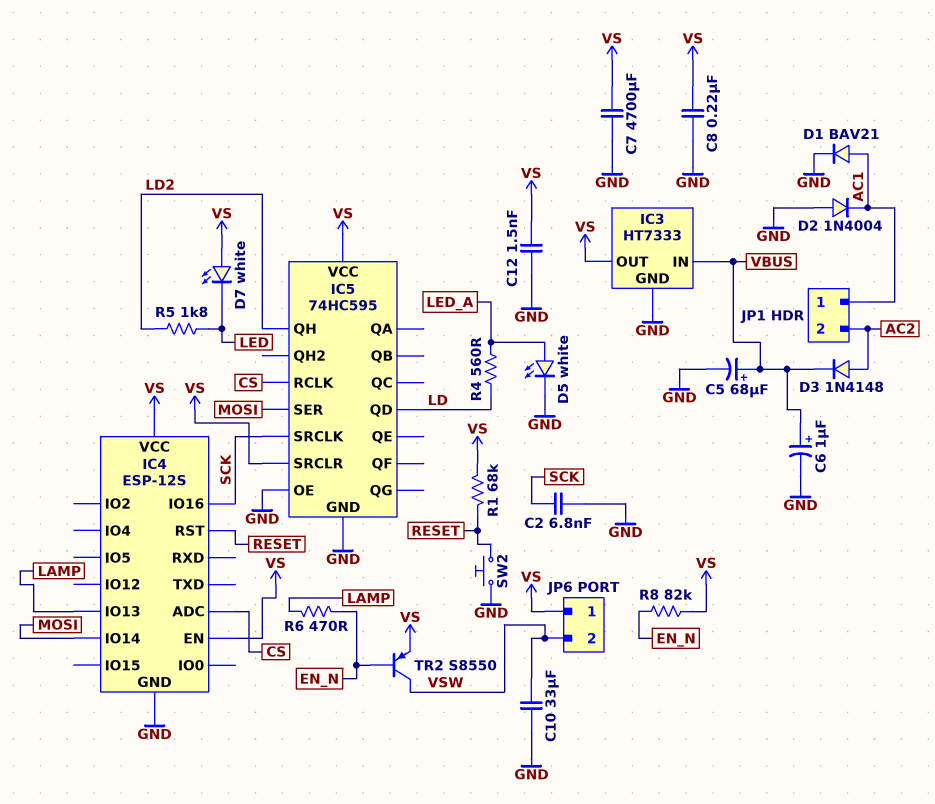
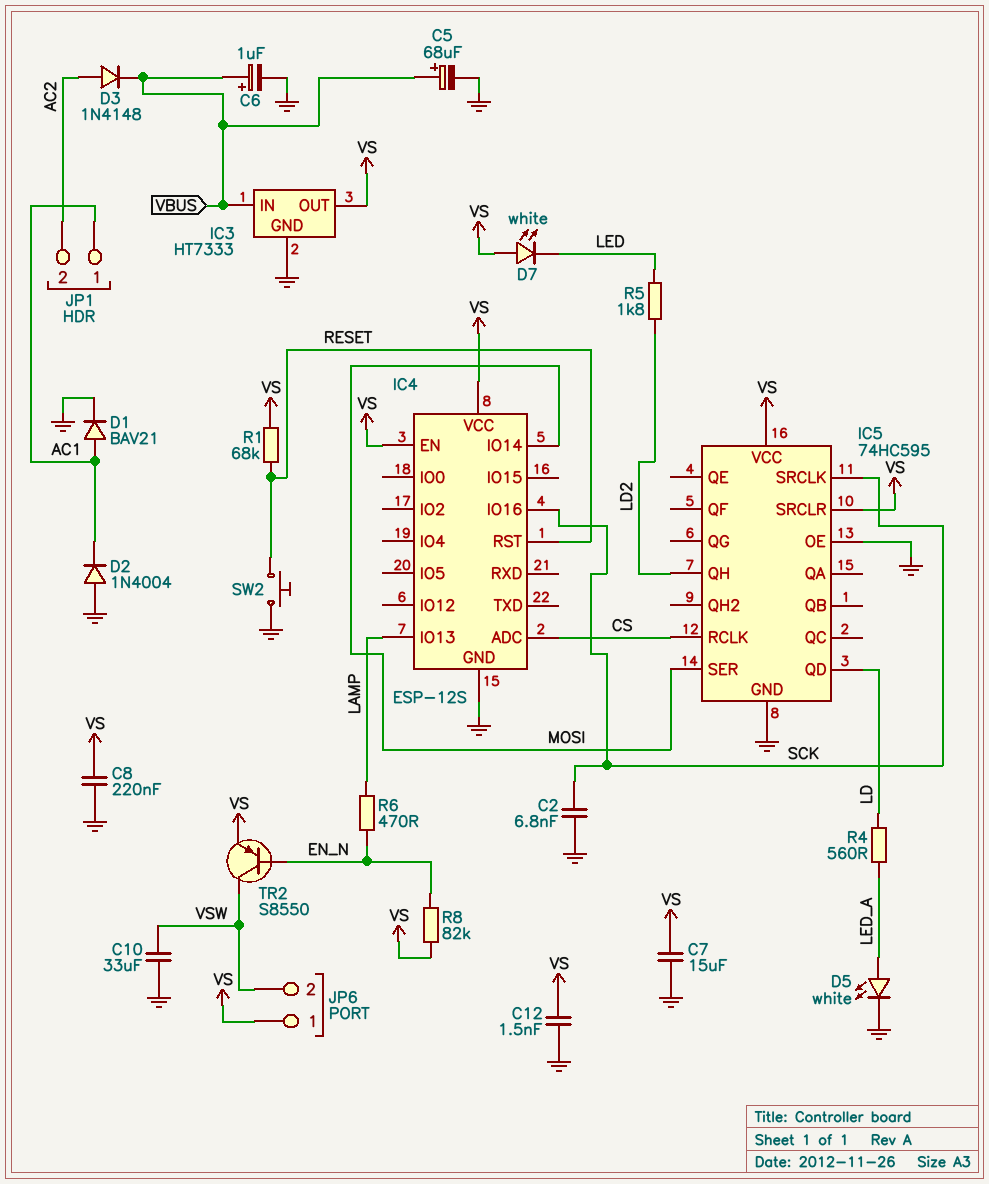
C7: 4700uF (GND, VS) -> 15uF (GND, VS)

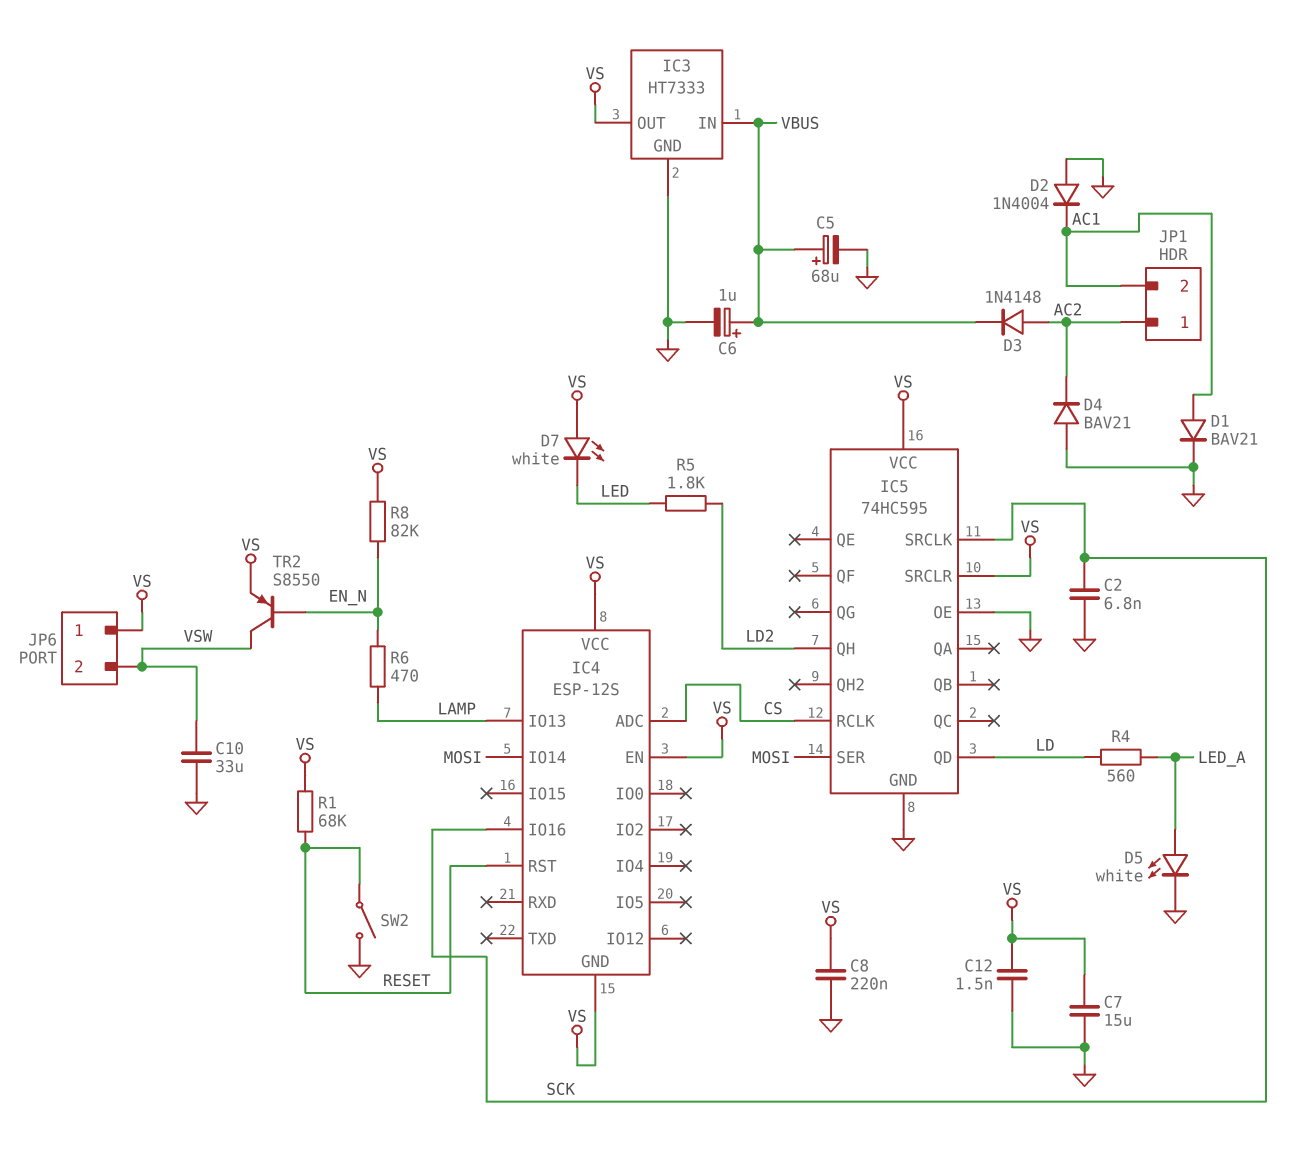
D4: none -> diode BAV21 (A GND, K AC2)
IC4 pin GND: GND -> VS
JP1 pin 1: AC1 -> AC2
JP1 pin 2: AC2 -> AC1
SW2: button (GND, RESET) -> switch (GND, RESET)

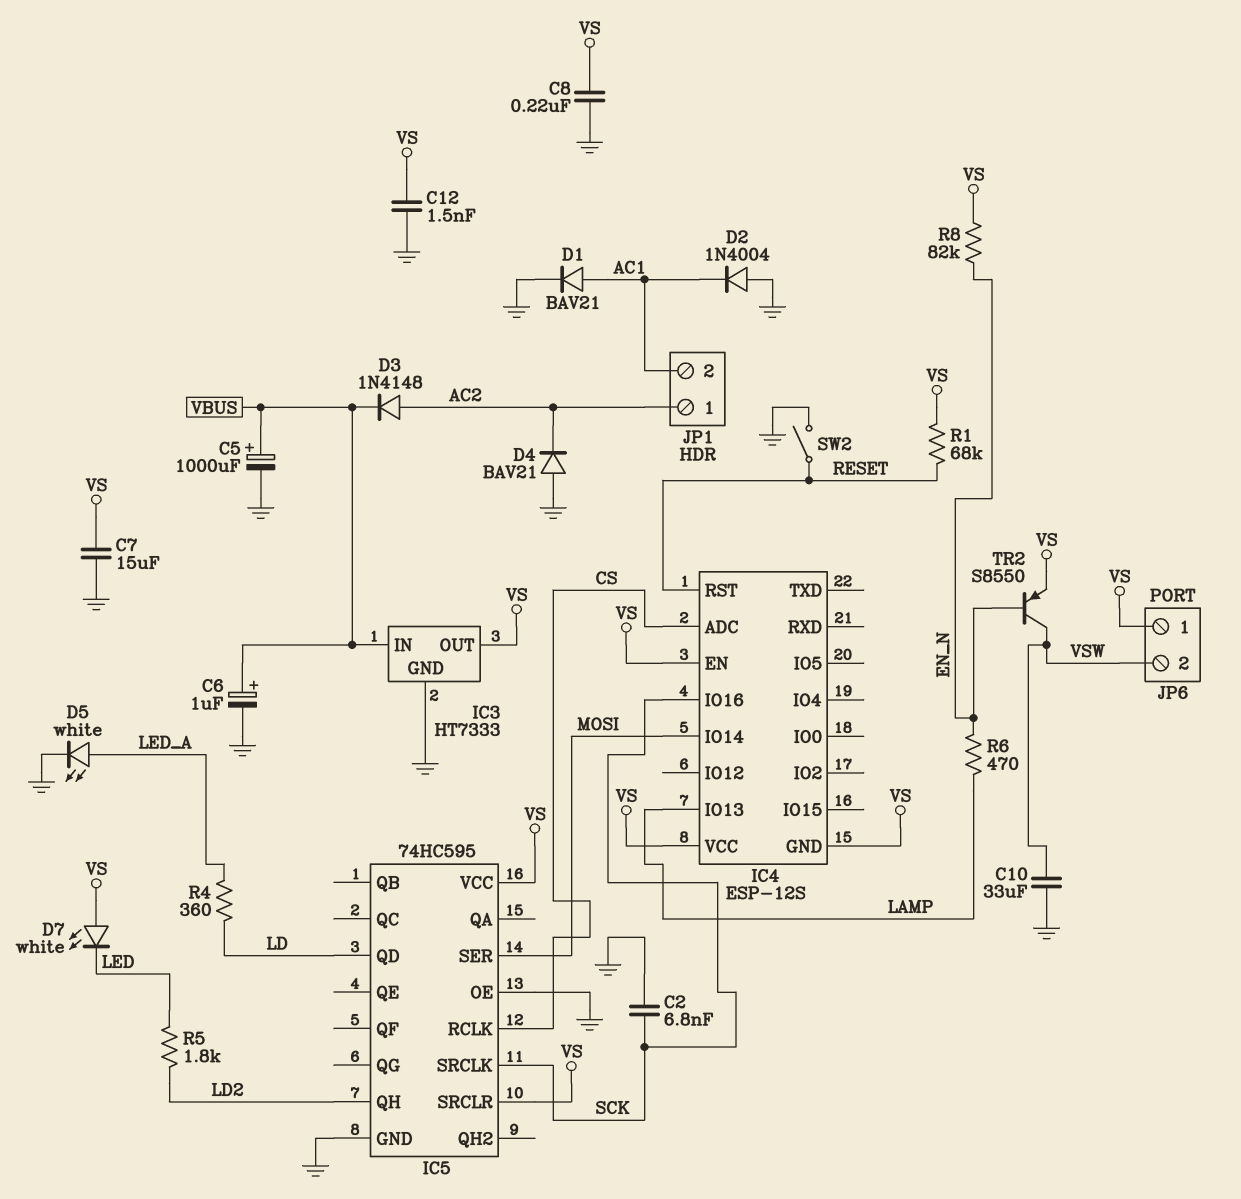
C5: 68uF (plus VBUS, minus GND) -> 1000uF (plus VBUS, minus GND)
R4: 560 (LD, LED_A) -> 360 (LD, LED_A)

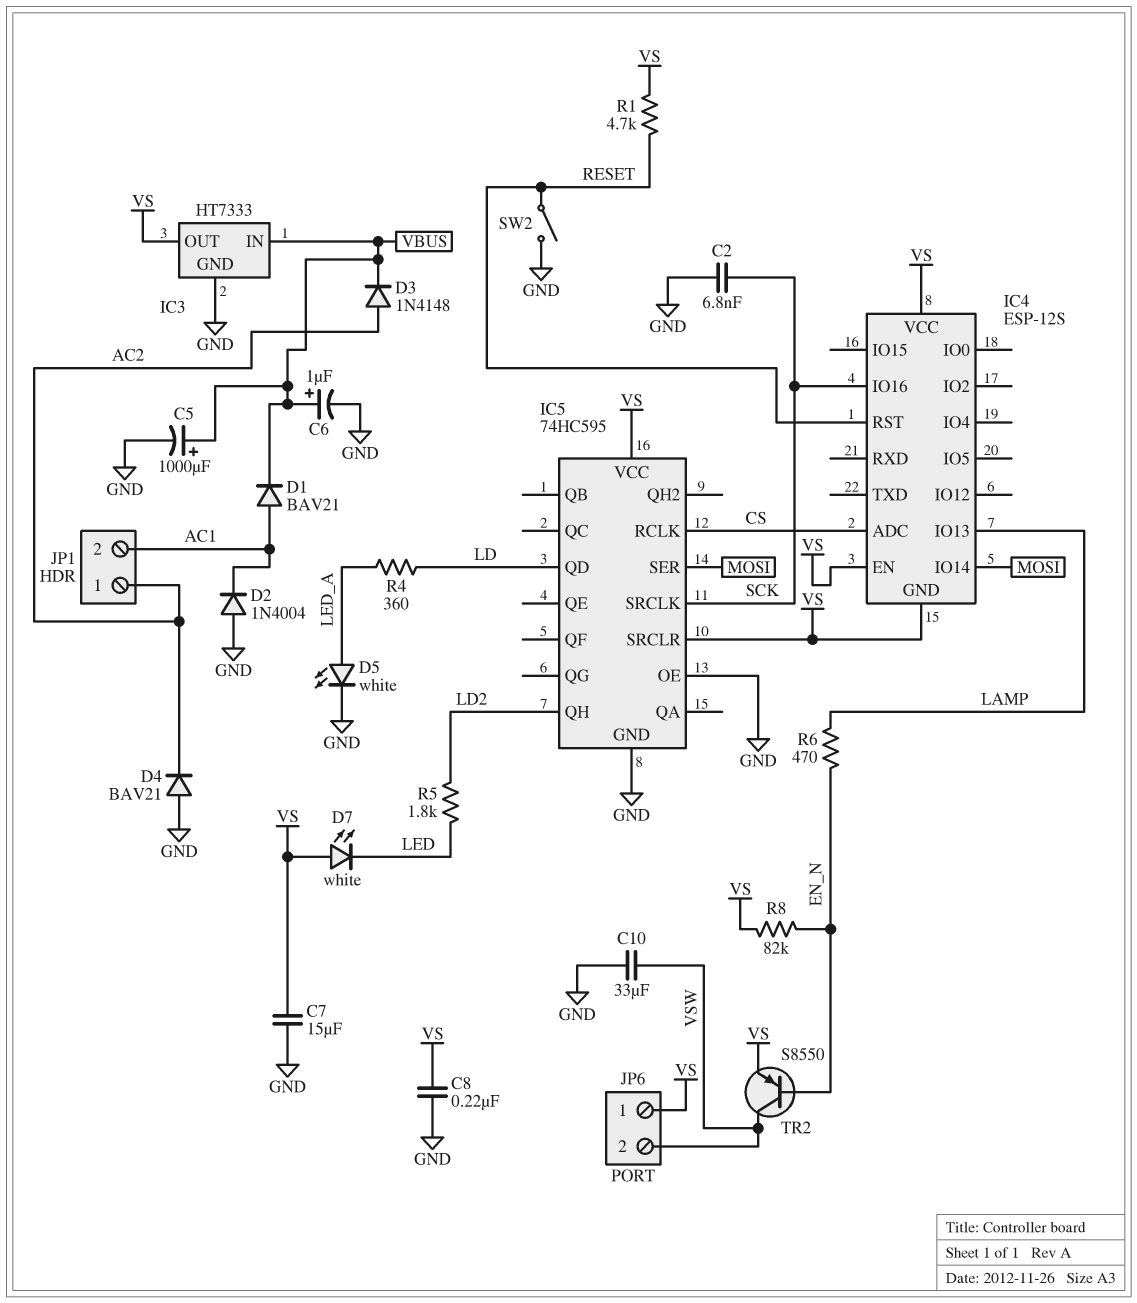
C12: 1.5nF (GND, VS) -> none
D1: diode BAV21 (A AC1, K GND) -> diode BAV21 (A AC1, K VBUS)
R1: 68k (RESET, VS) -> 4.7k (RESET, VS)

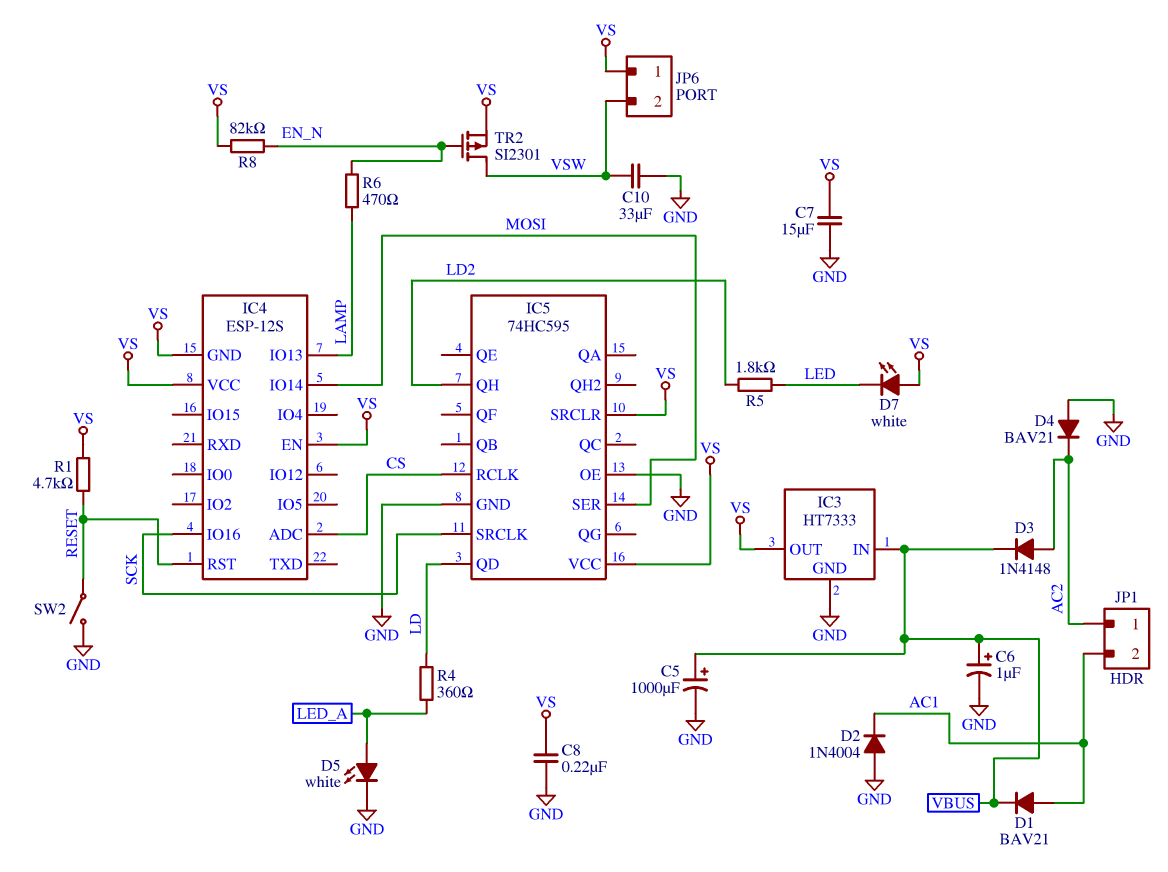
C2: 6.8nF (GND, SCK) -> none
TR2: PNP S8550 (B EN_N, C VSW, E VS) -> PMOS SI2301 (G EN_N, D VSW, S VS)

